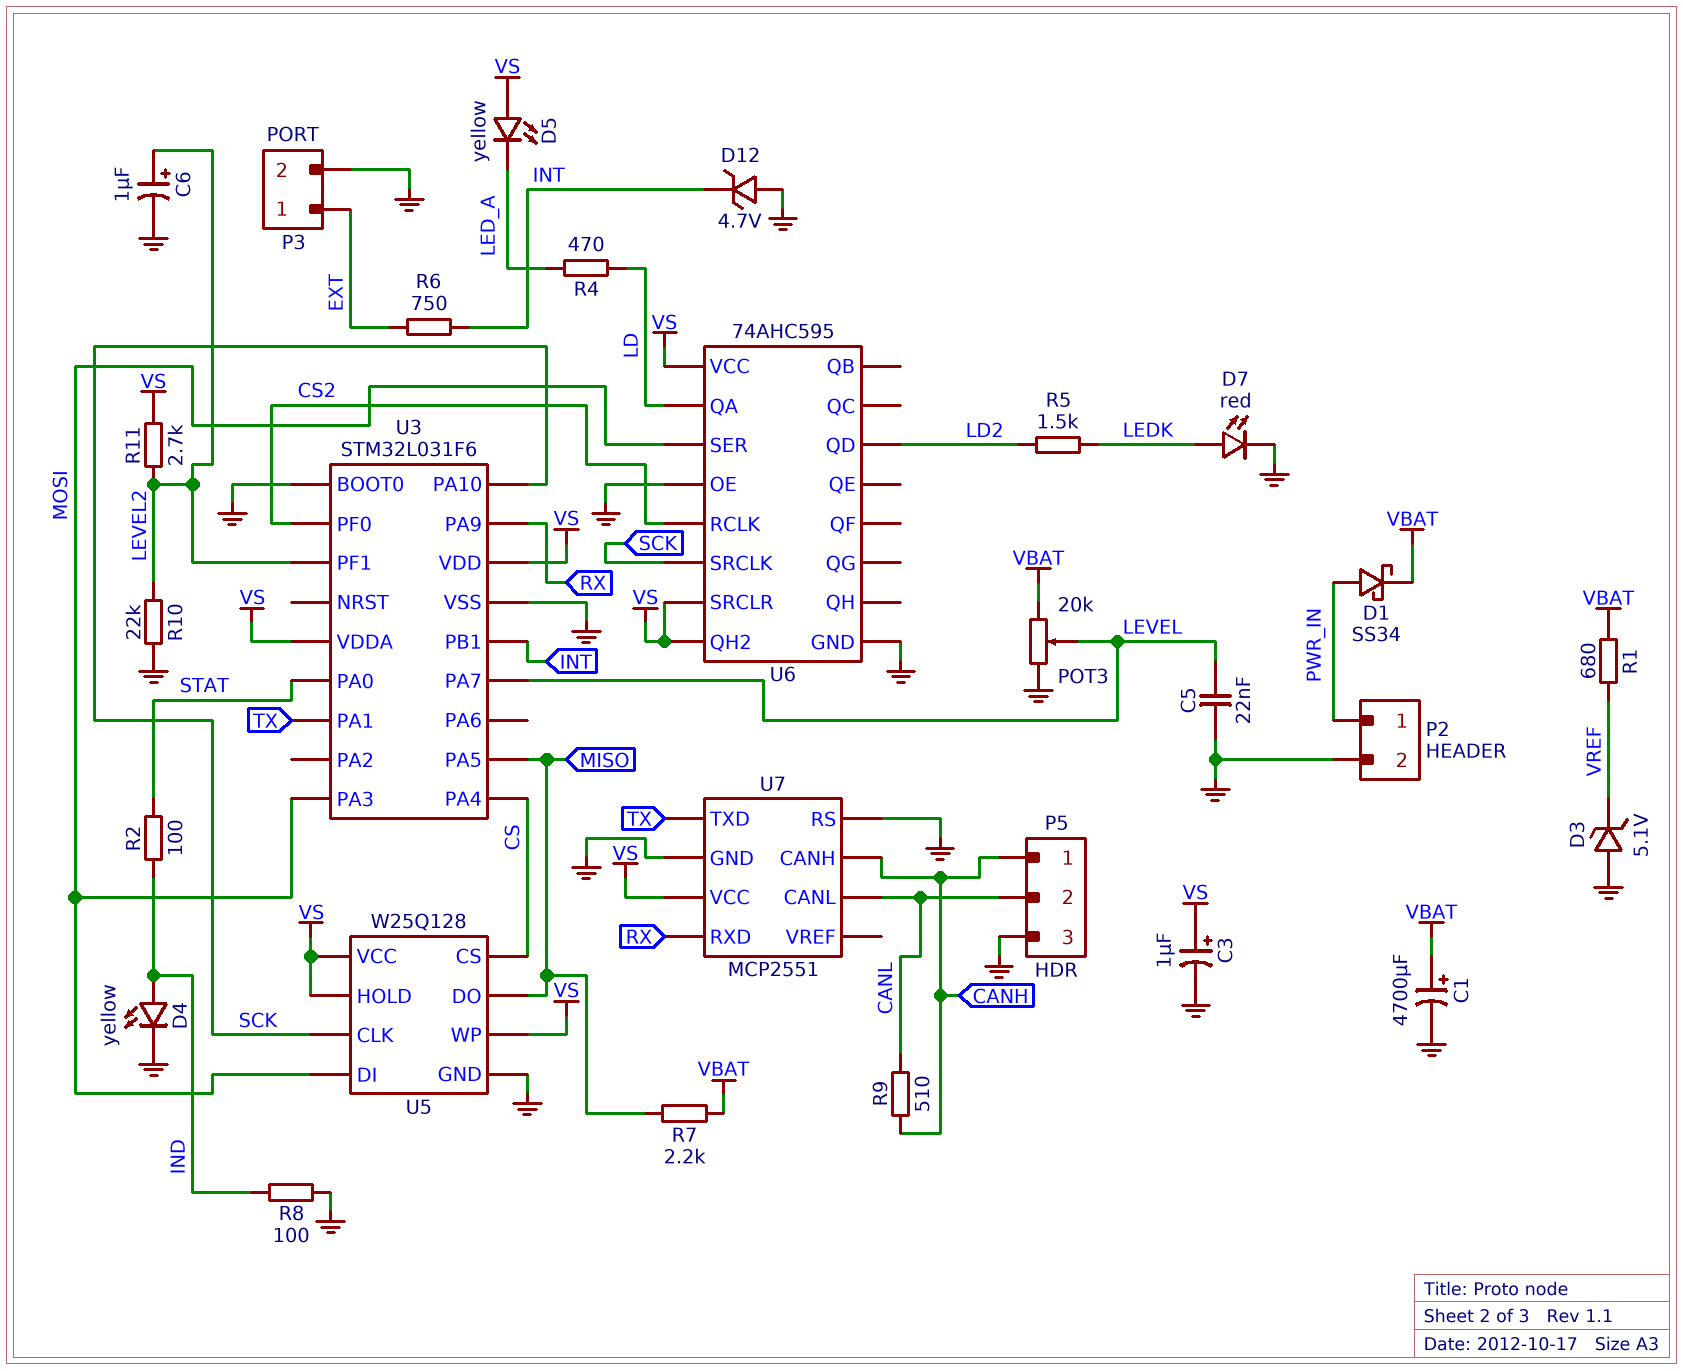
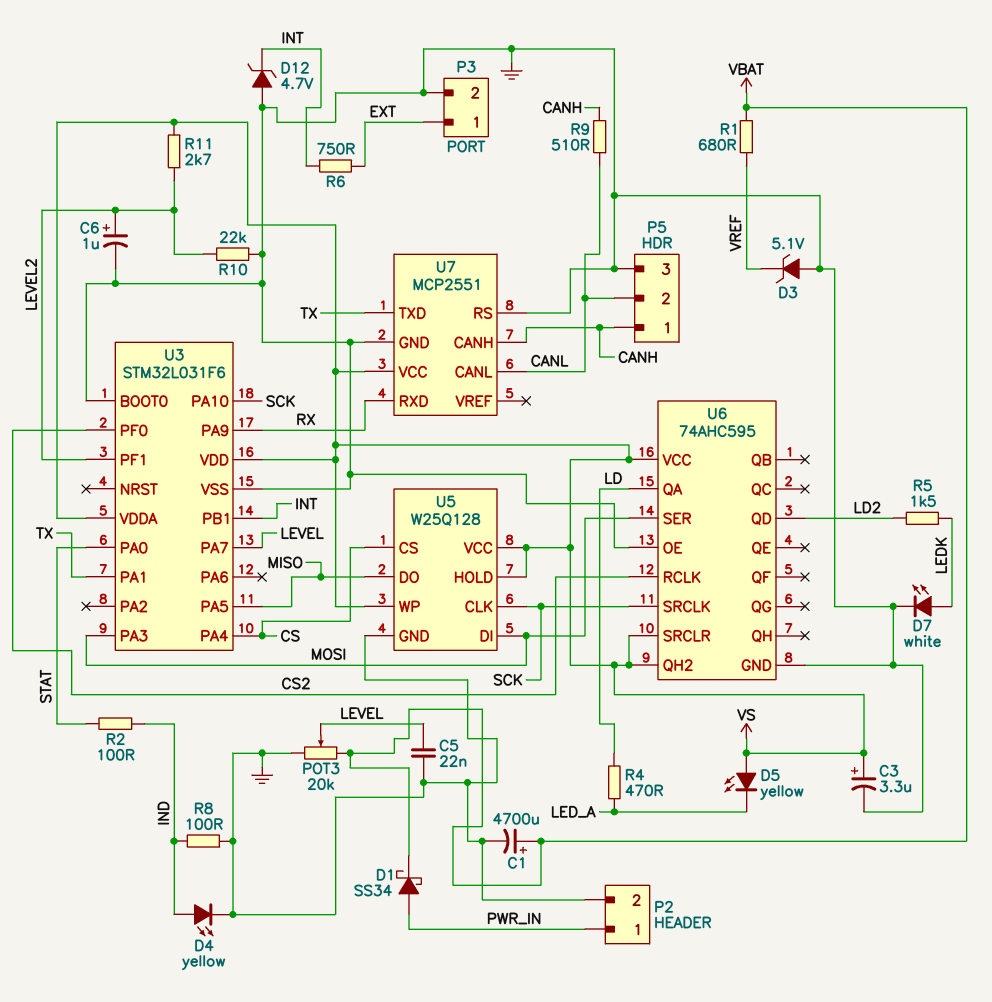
C3: 1uF (plus VS, minus GND) -> 3.3uF (plus VS, minus GND)
D7: LED red (A LEDK, K GND) -> LED white (A LEDK, K GND)
R7: 2.2k (MISO, VBAT) -> none

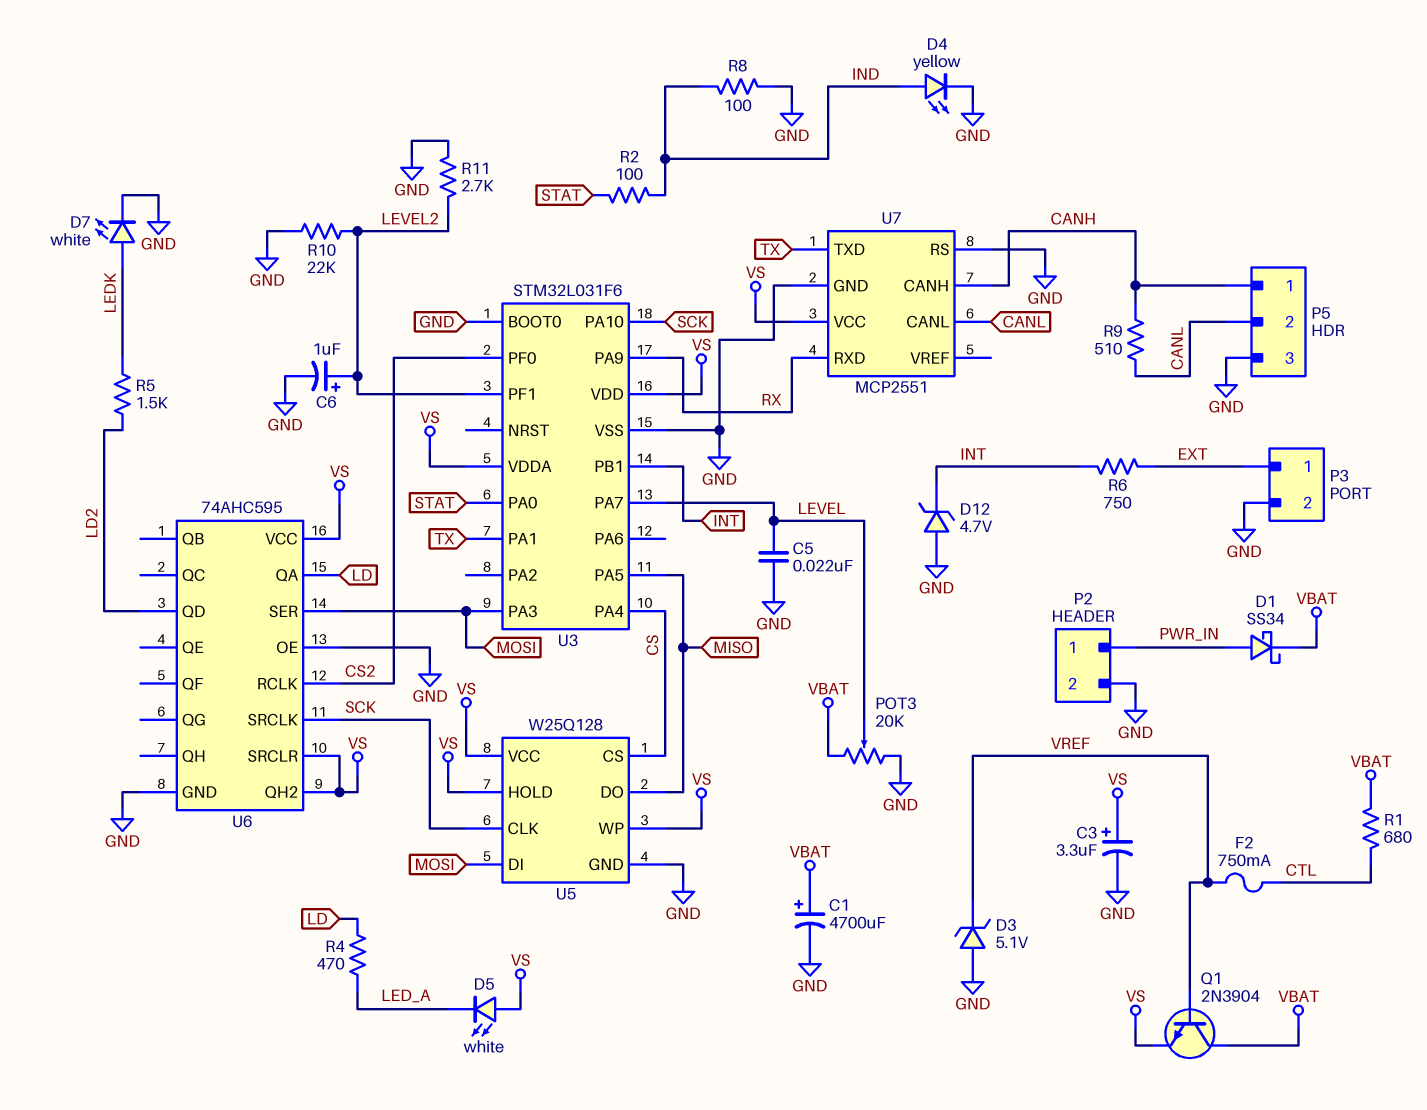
D5: LED yellow (A VS, K LED_A) -> LED white (A VS, K LED_A)
F2: none -> 750mA (CTL, VREF)
Q1: none -> NPN 2N3904 (B VREF, C VBAT, E VS)
R1: 680 (VBAT, VREF) -> 680 (CTL, VBAT)
R11: 2.7k (LEVEL2, VS) -> 2.7k (GND, LEVEL2)

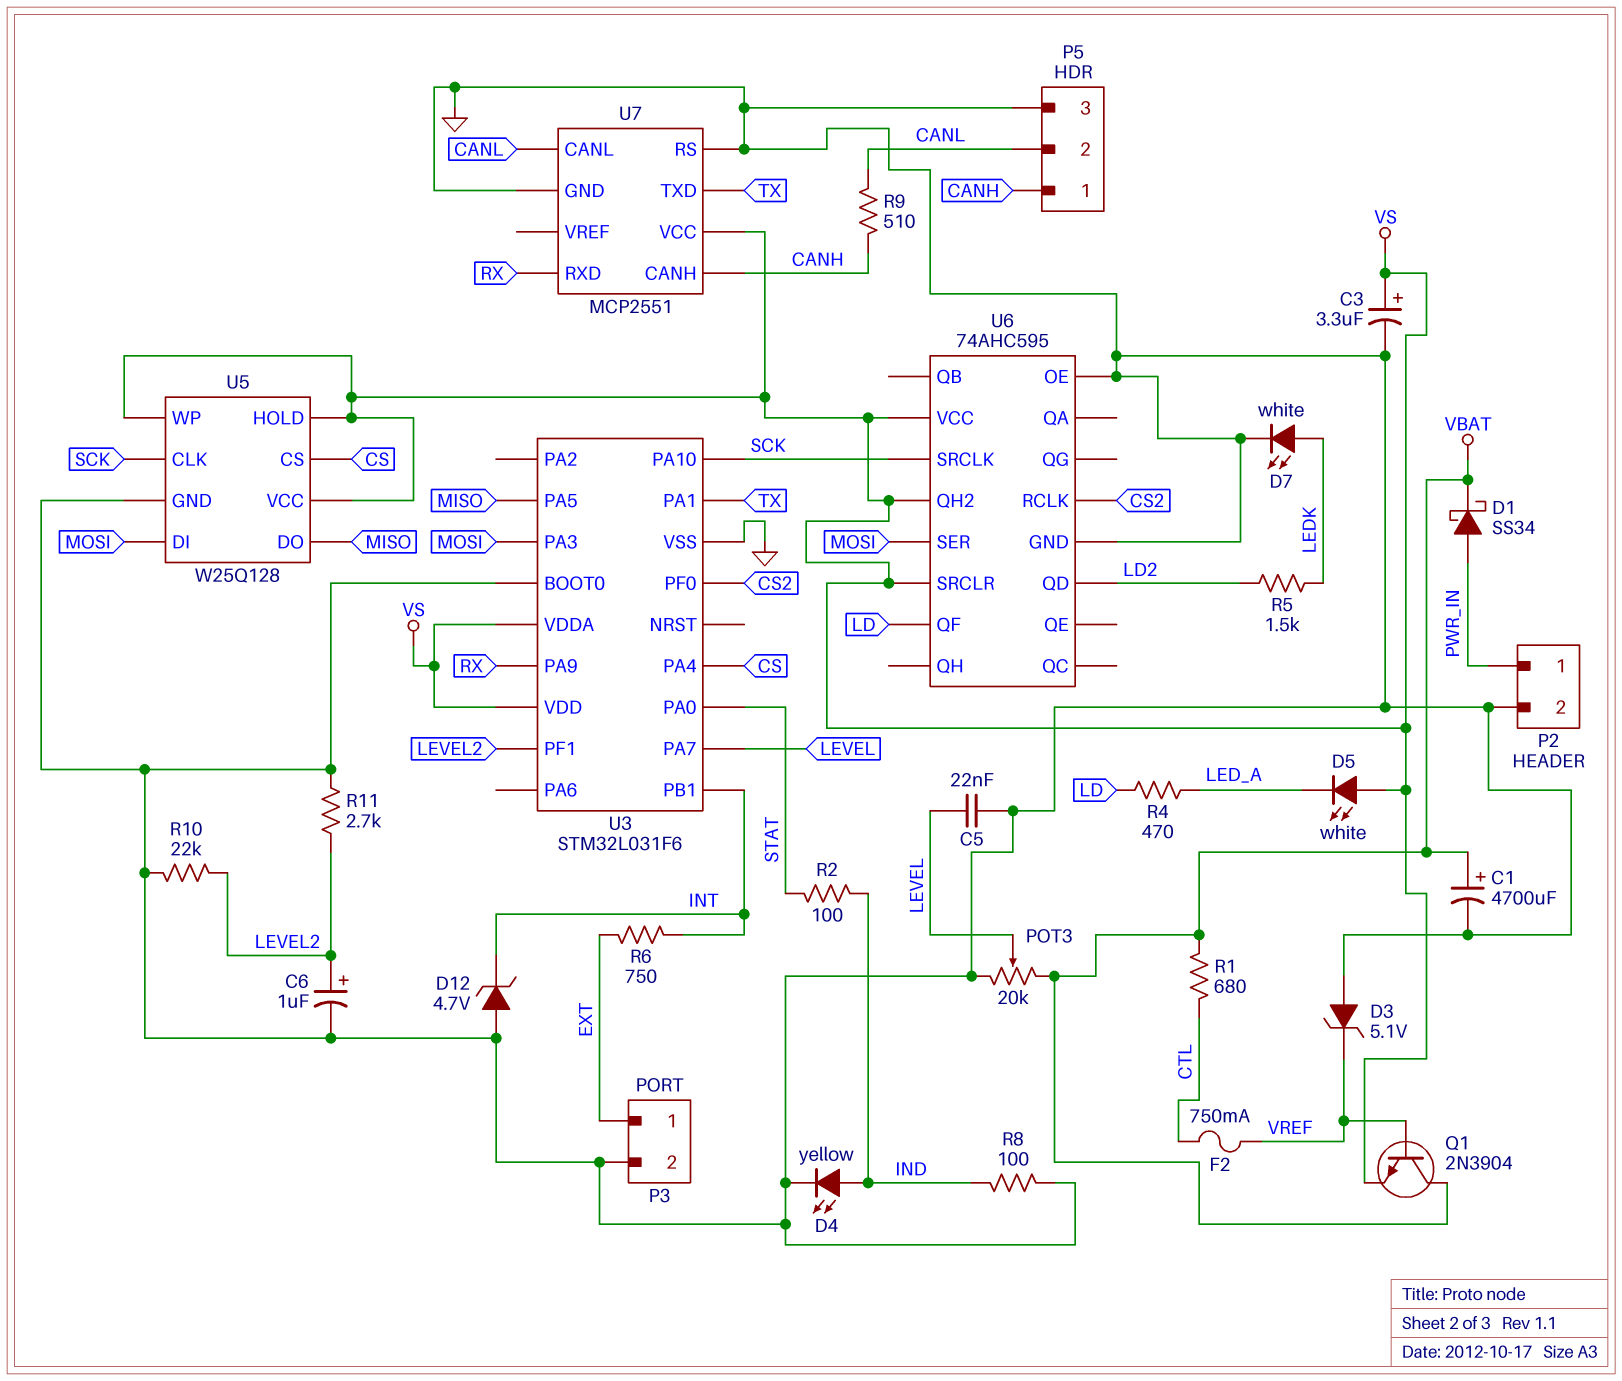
U6 pin QA: LD -> none
U6 pin QF: none -> LD

